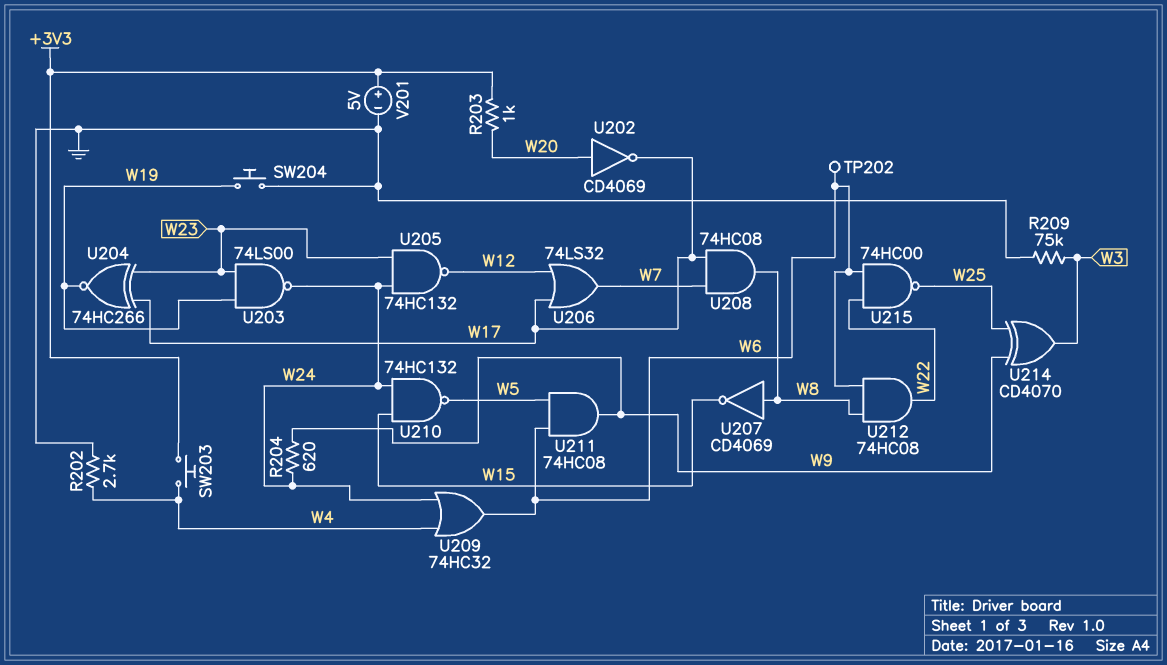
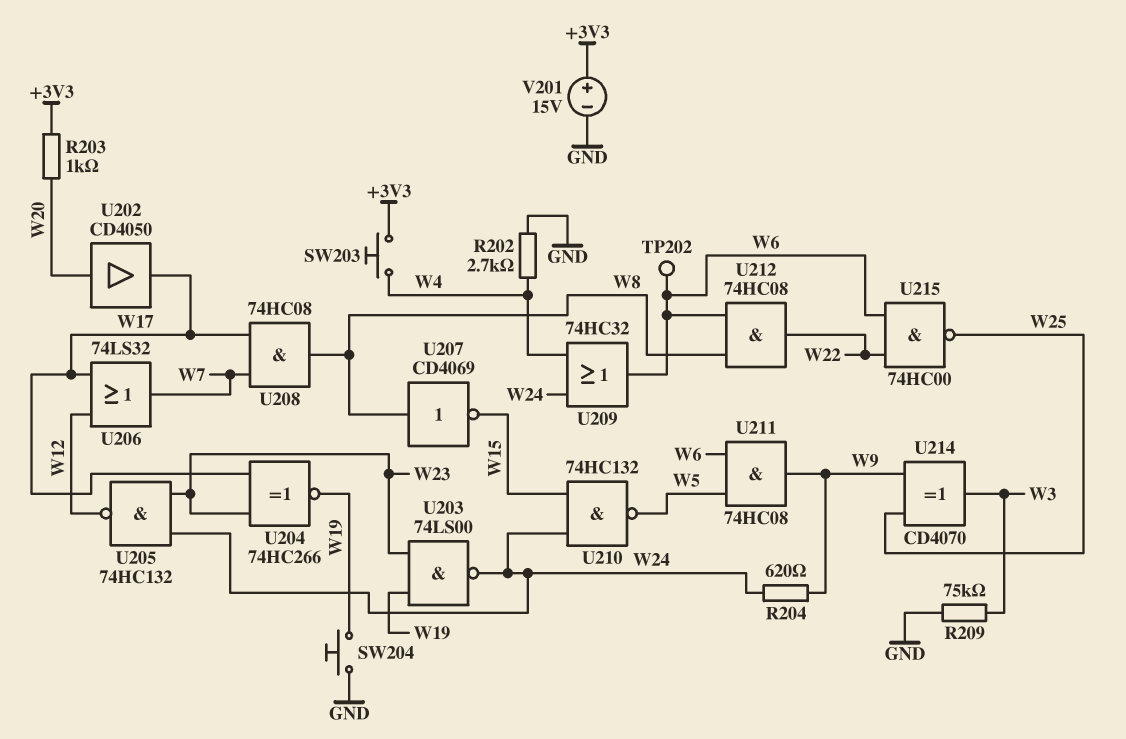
U202: NOT CD4069 (in W20, out W17) -> buffer CD4050 (in W20, out W17)
V201: 5V (plus +3V3, minus GND) -> 15V (plus +3V3, minus GND)

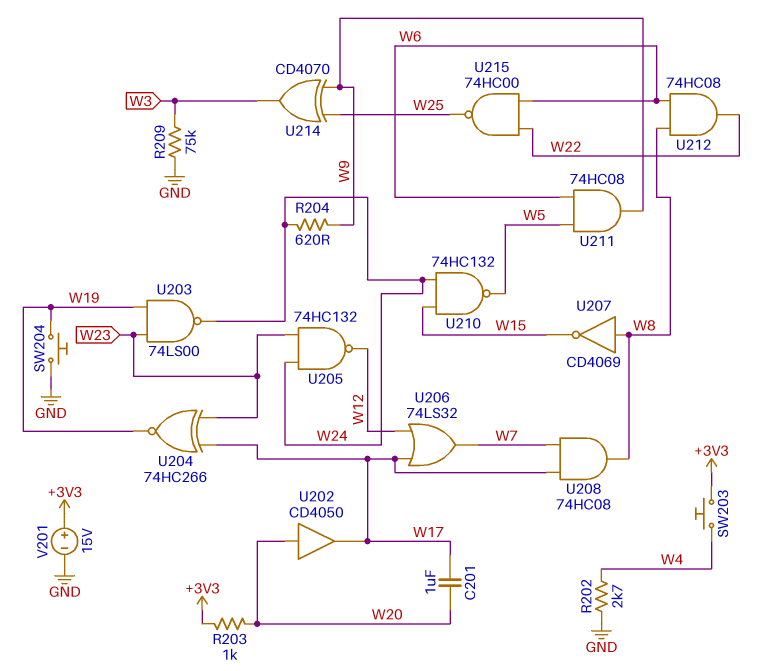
C201: none -> 1uF (W17, W20)
TP202: test point (W6) -> none
U209: OR 74HC32 (in W4, in W24, out W6) -> none

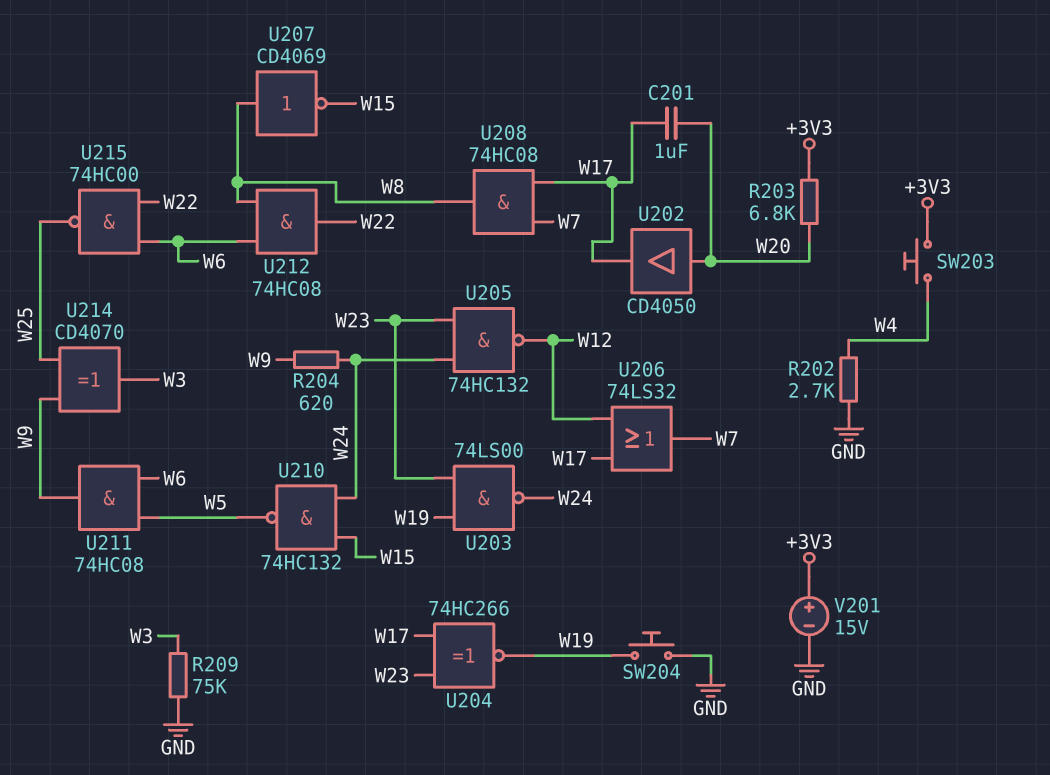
R203: 1k (+3V3, W20) -> 6.8k (+3V3, W20)

